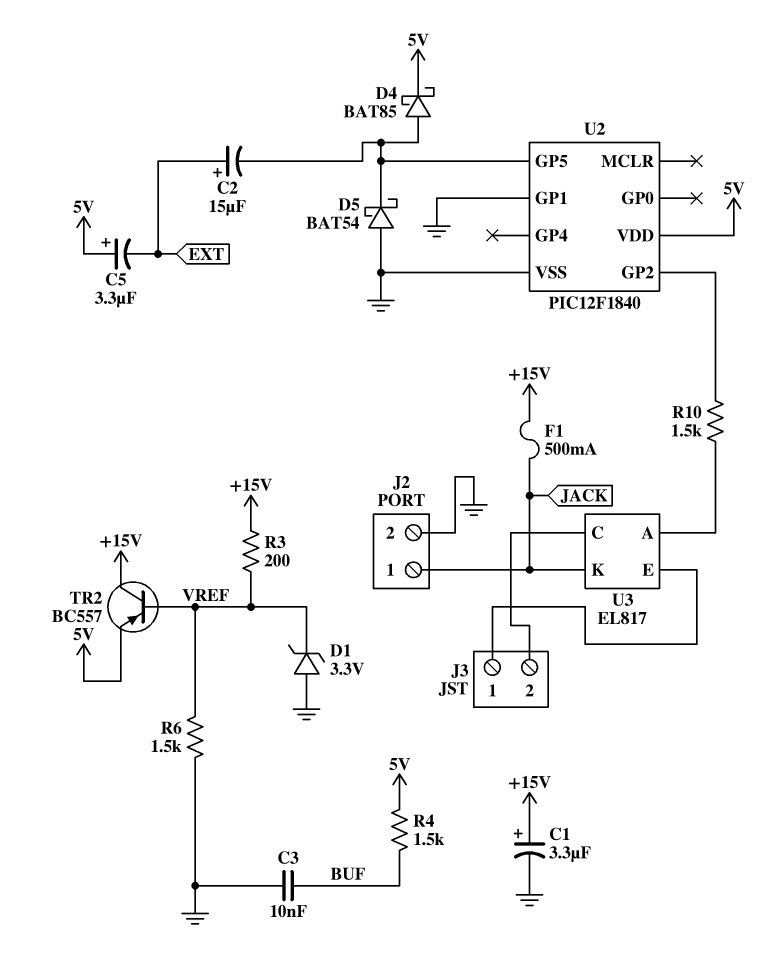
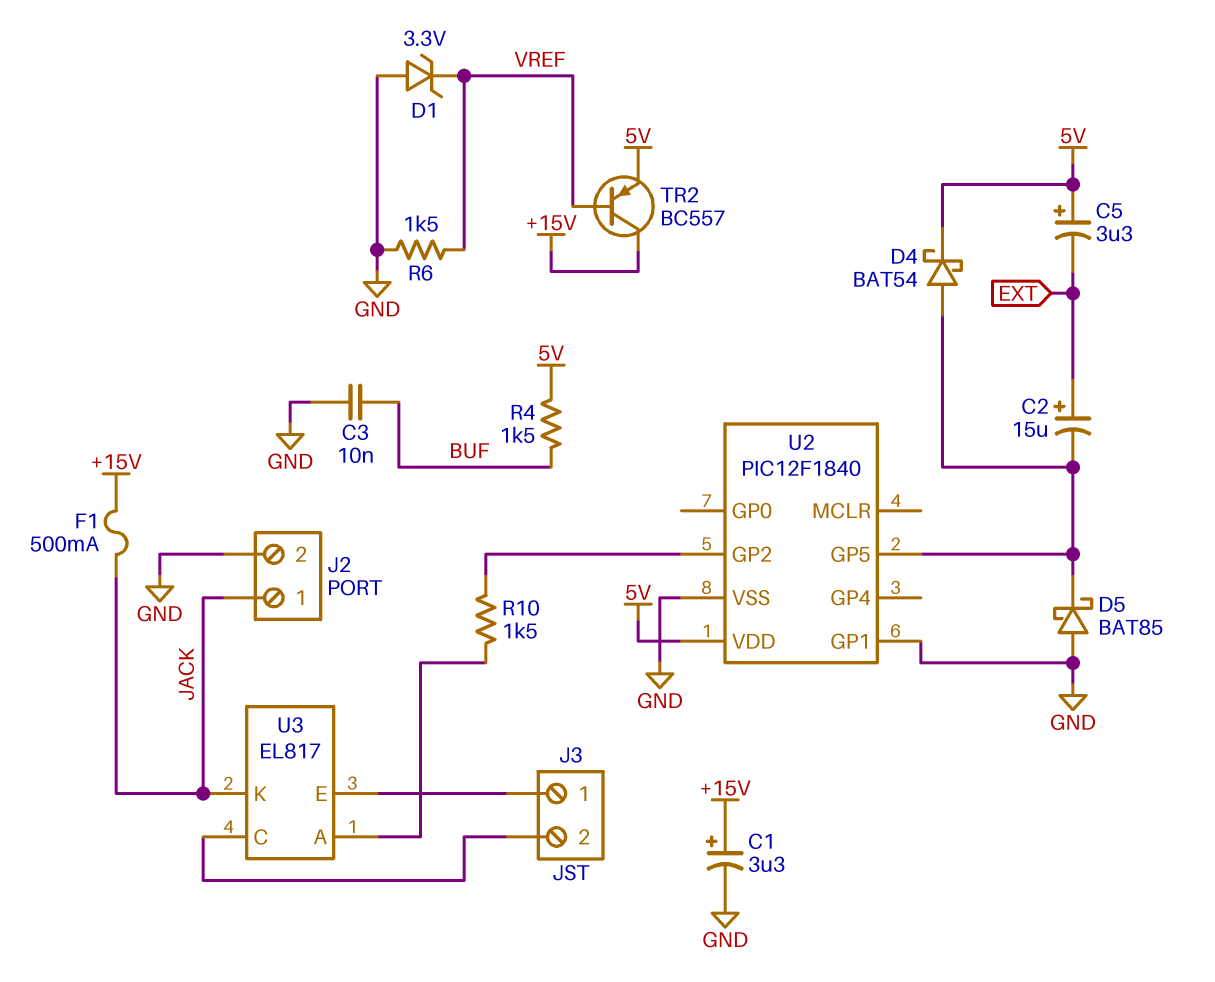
D4: schottky BAT85 (A U2/GP5, K 5V) -> schottky BAT54 (A U2/GP5, K 5V)
D5: schottky BAT54 (A GND, K U2/GP5) -> schottky BAT85 (A GND, K U2/GP5)
R3: 200 (+15V, VREF) -> none

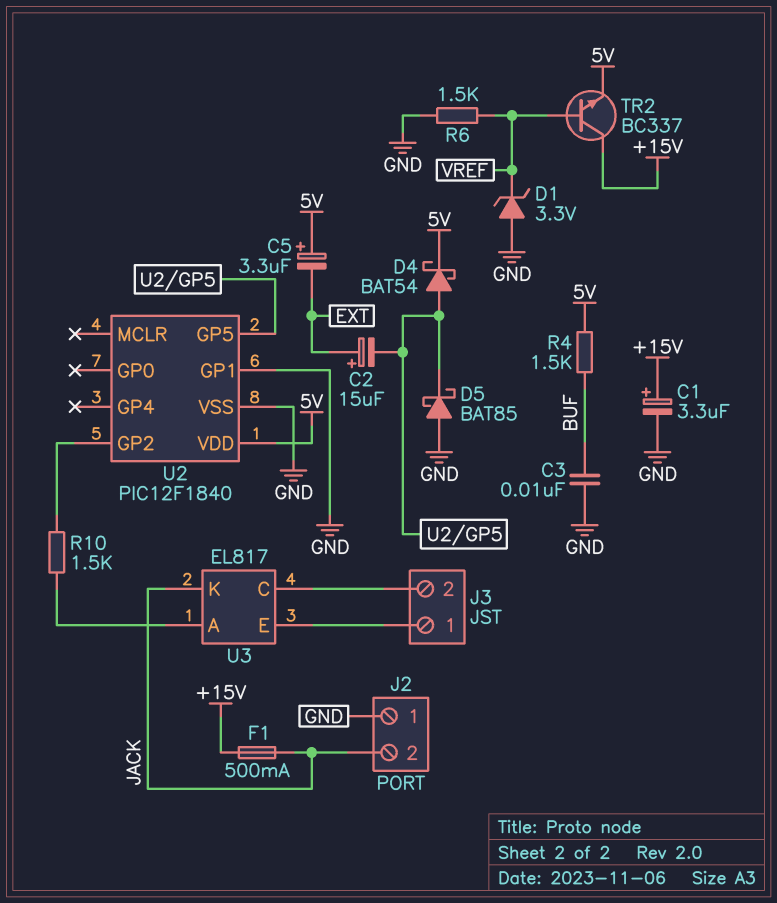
J2 pin 1: JACK -> GND
J2 pin 2: GND -> JACK
TR2: PNP BC557 (B VREF, C +15V, E 5V) -> NPN BC337 (B VREF, C +15V, E 5V)

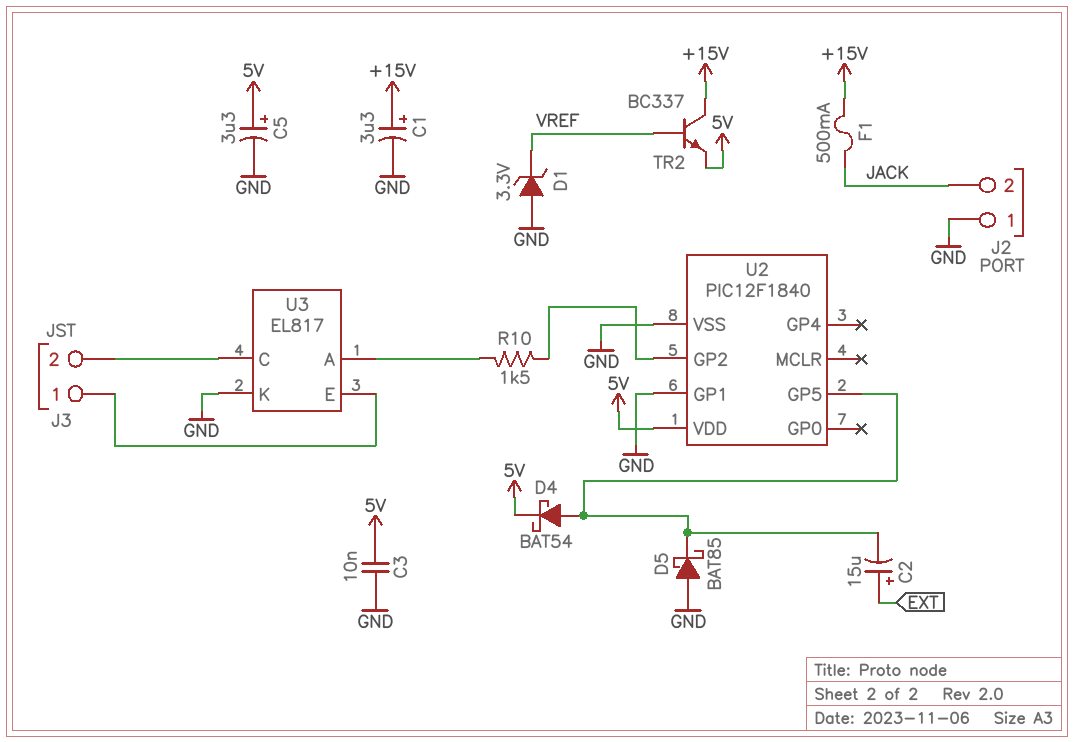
C3: 10nF (BUF, GND) -> 10nF (5V, GND)
C5: 3.3uF (plus 5V, minus EXT) -> 3.3uF (plus 5V, minus GND)
R4: 1.5k (5V, BUF) -> none
R6: 1.5k (GND, VREF) -> none
U3 pin K: JACK -> GND

